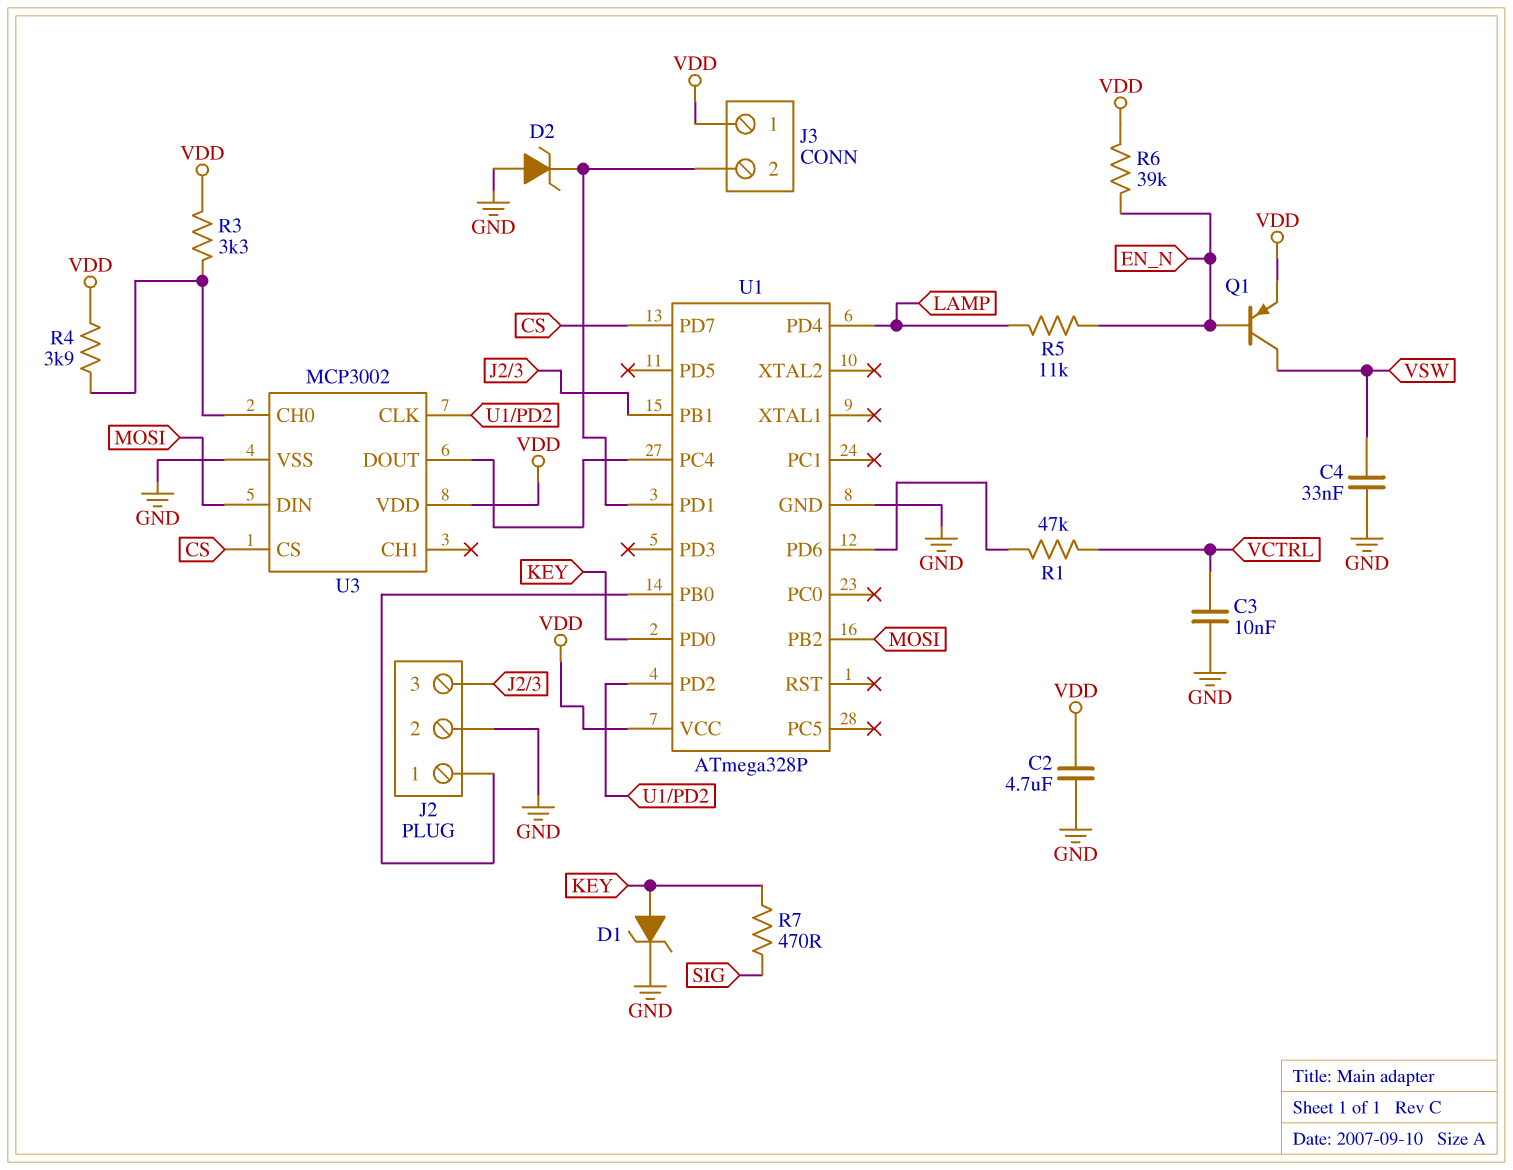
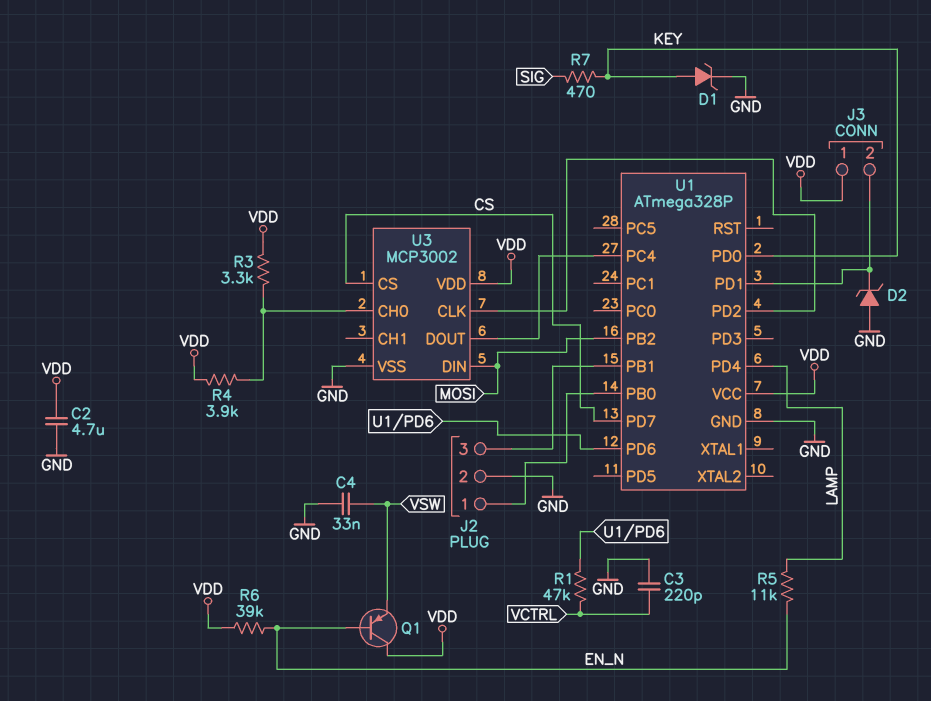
C3: 10nF (GND, VCTRL) -> 220pF (GND, VCTRL)
Q1: PNP (B EN_N, C VSW, E VDD) -> PNP (B EN_N, C VDD, E VSW)

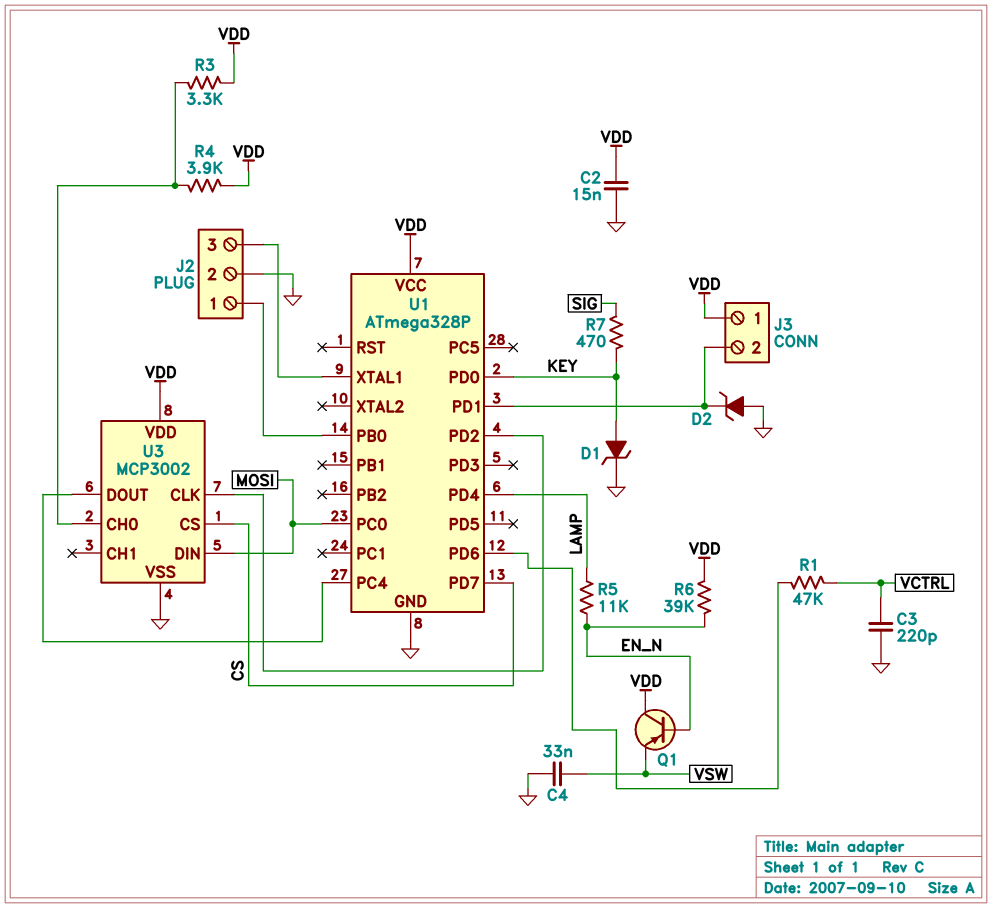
C2: 4.7uF (GND, VDD) -> 15nF (GND, VDD)
U1 pin PB1: J2/3 -> none
U1 pin PB2: MOSI -> none
U1 pin PC0: none -> MOSI
U1 pin XTAL1: none -> J2/3

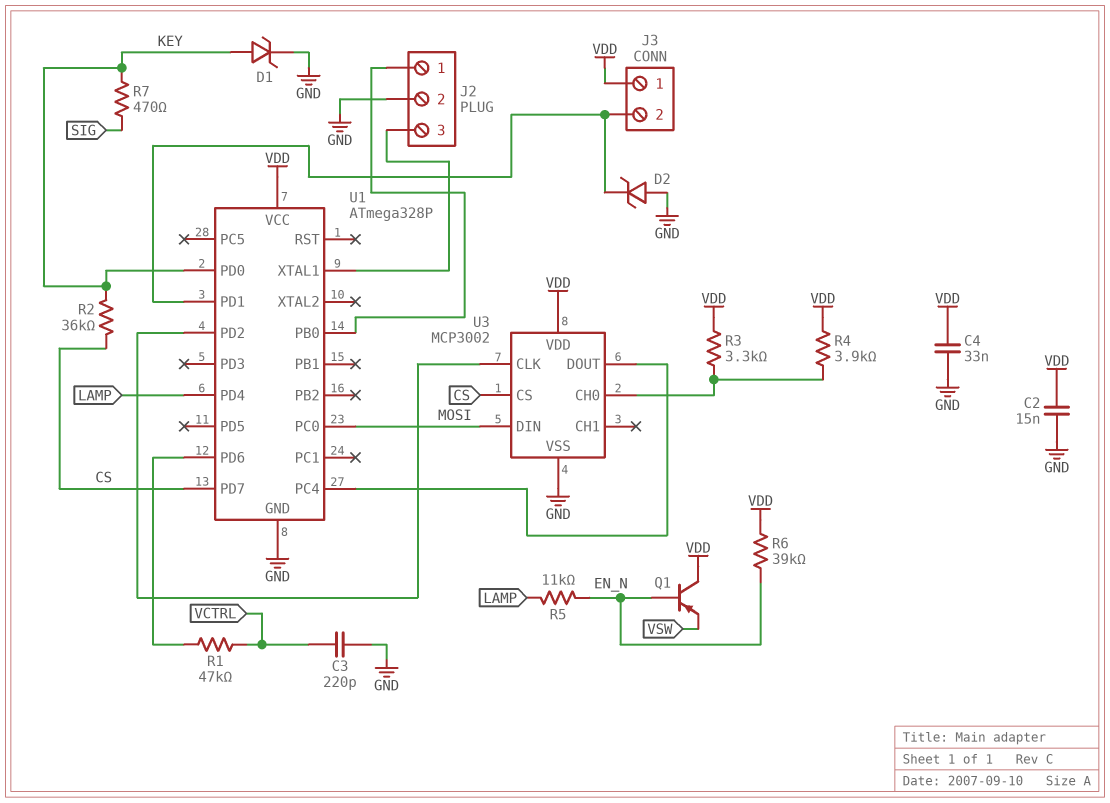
C4: 33nF (GND, VSW) -> 33nF (GND, VDD)
R2: none -> 36k (CS, KEY)

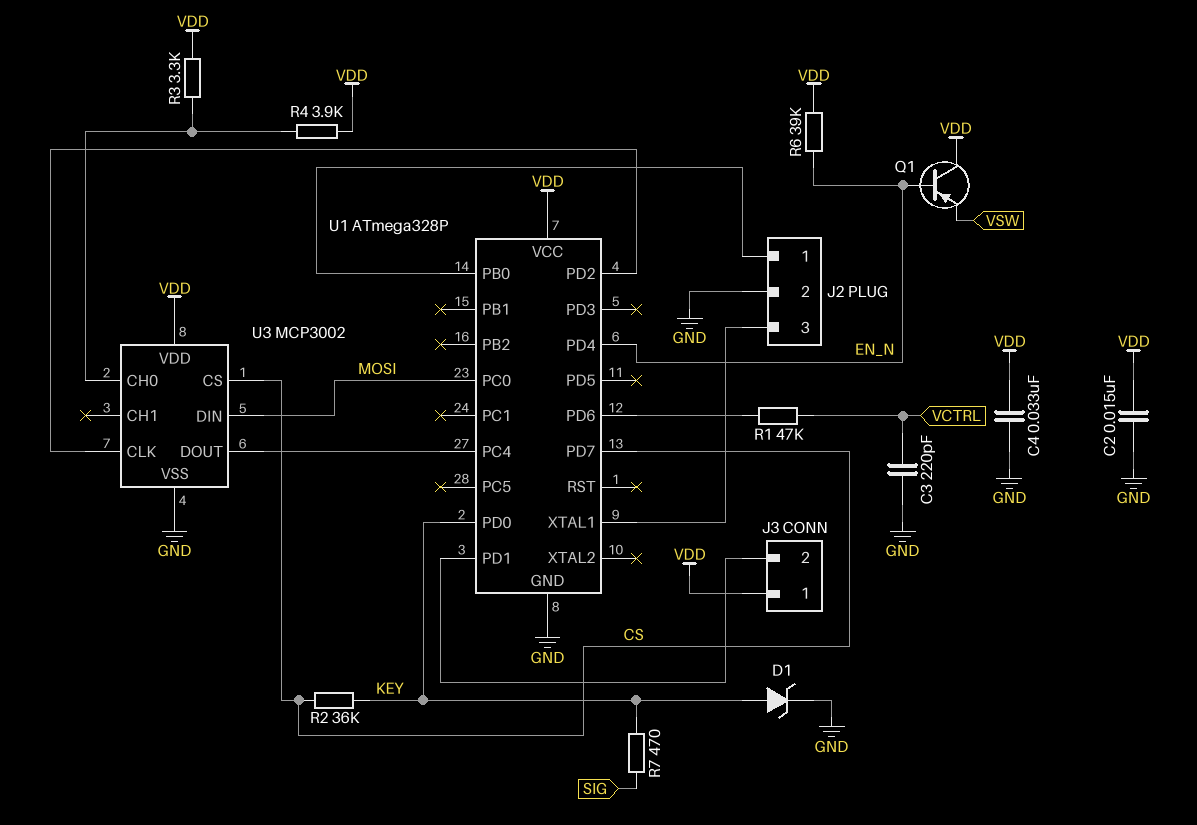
D2: zener (A GND, K J3/2) -> none
R5: 11k (EN_N, LAMP) -> none
U1 pin PD4: LAMP -> EN_N

